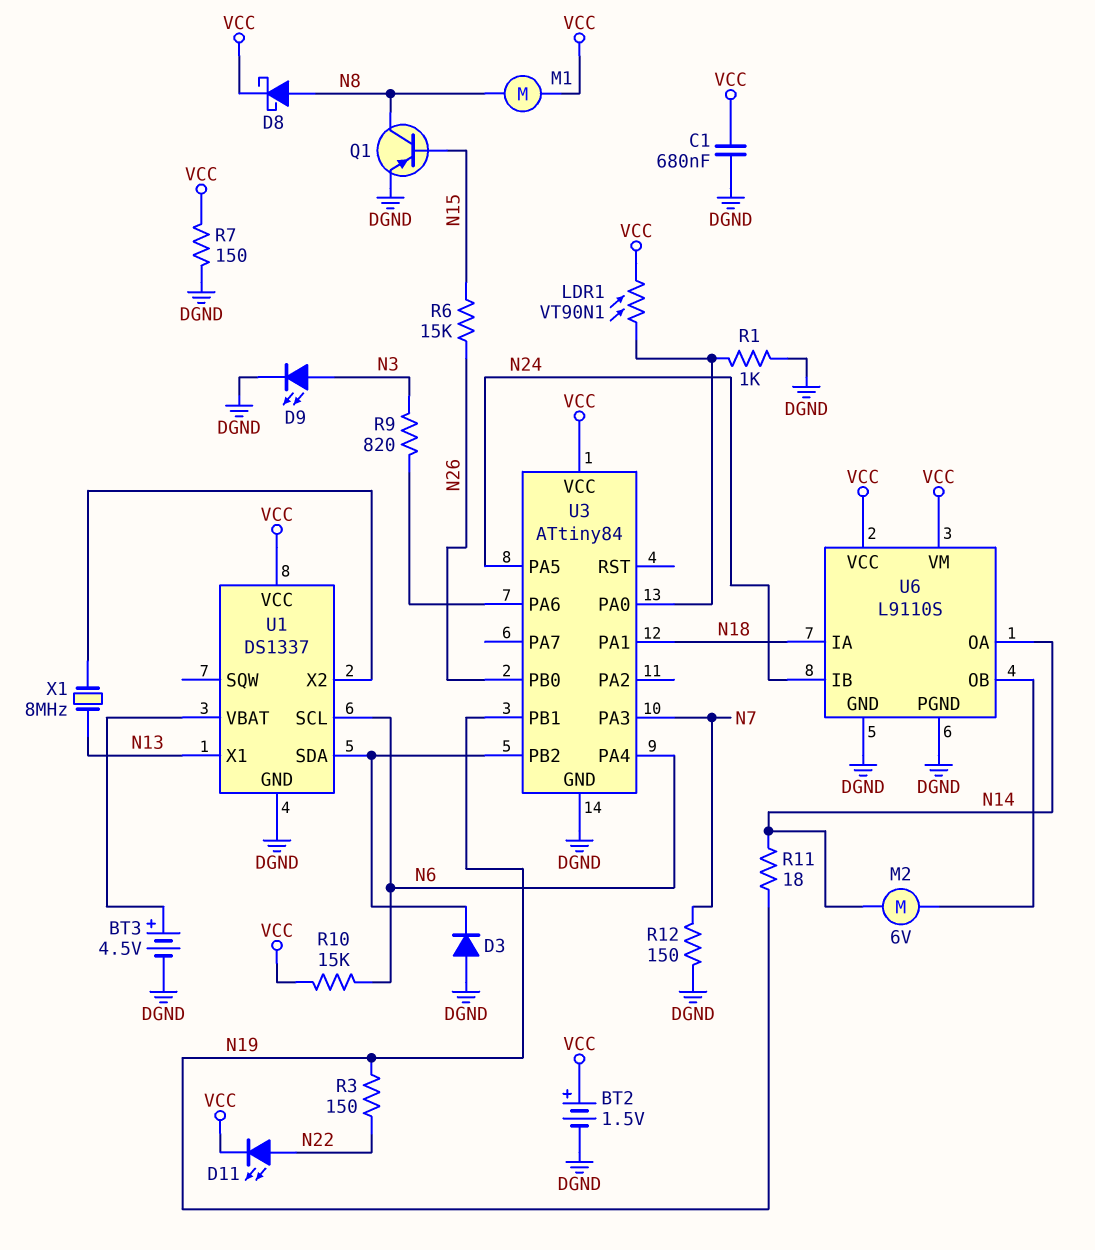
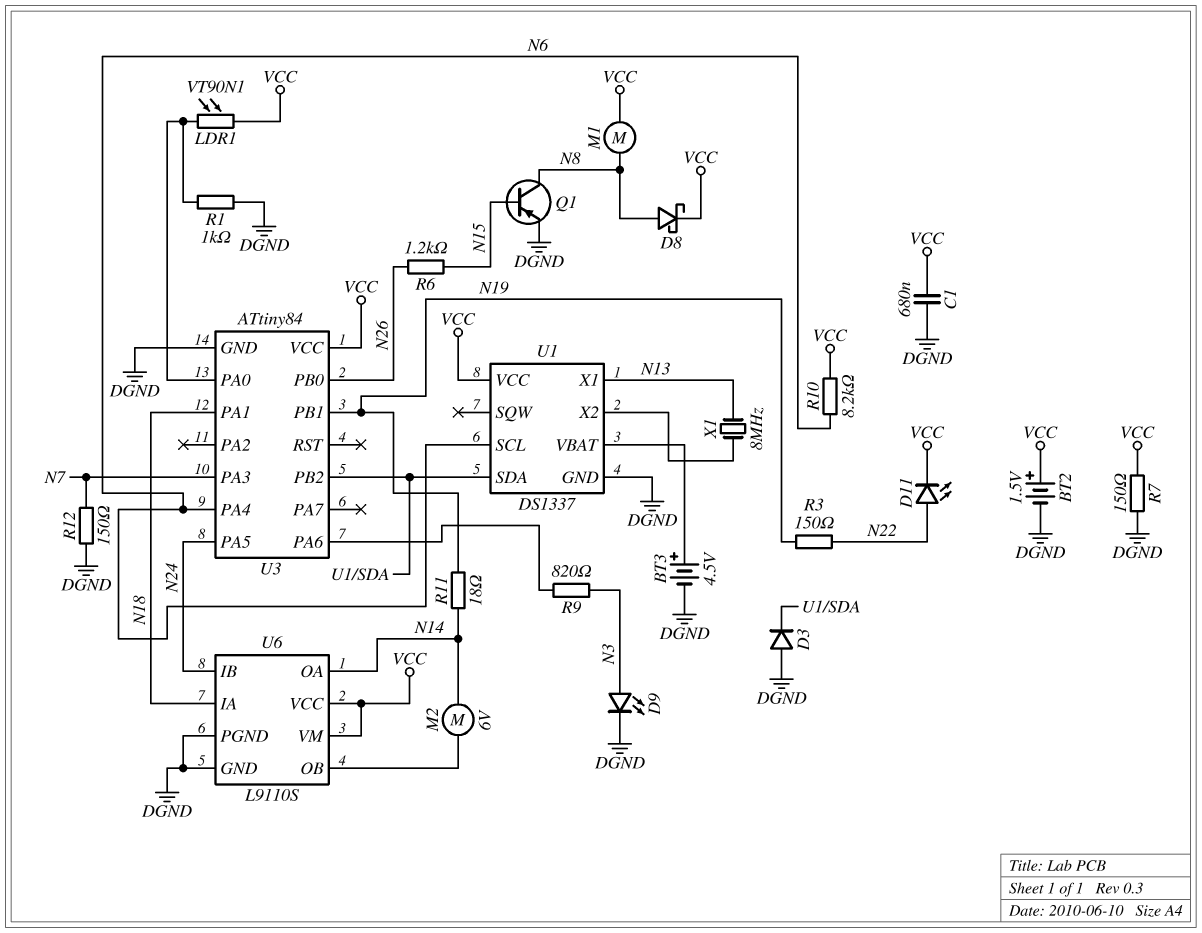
R6: 15k (N15, N26) -> 1.2k (N15, N26)
R10: 15k (N6, VCC) -> 8.2k (N6, VCC)

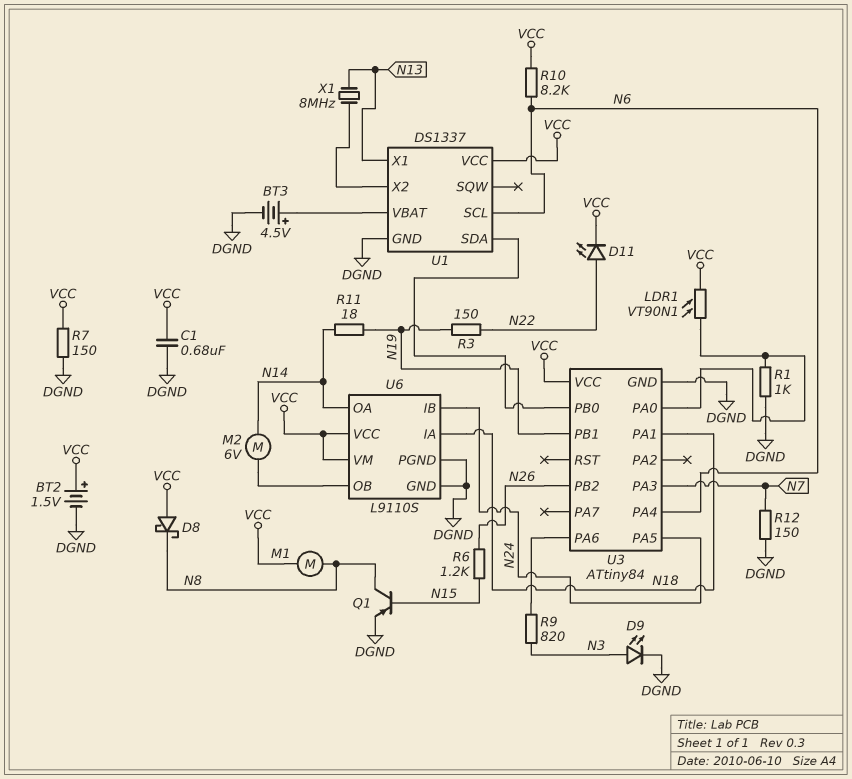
D3: diode (A DGND, K U1/SDA) -> none
D8: schottky (A N8, K VCC) -> schottky (A VCC, K N8)
U3 pin PB0: N26 -> U1/SDA
U3 pin PB2: U1/SDA -> N26

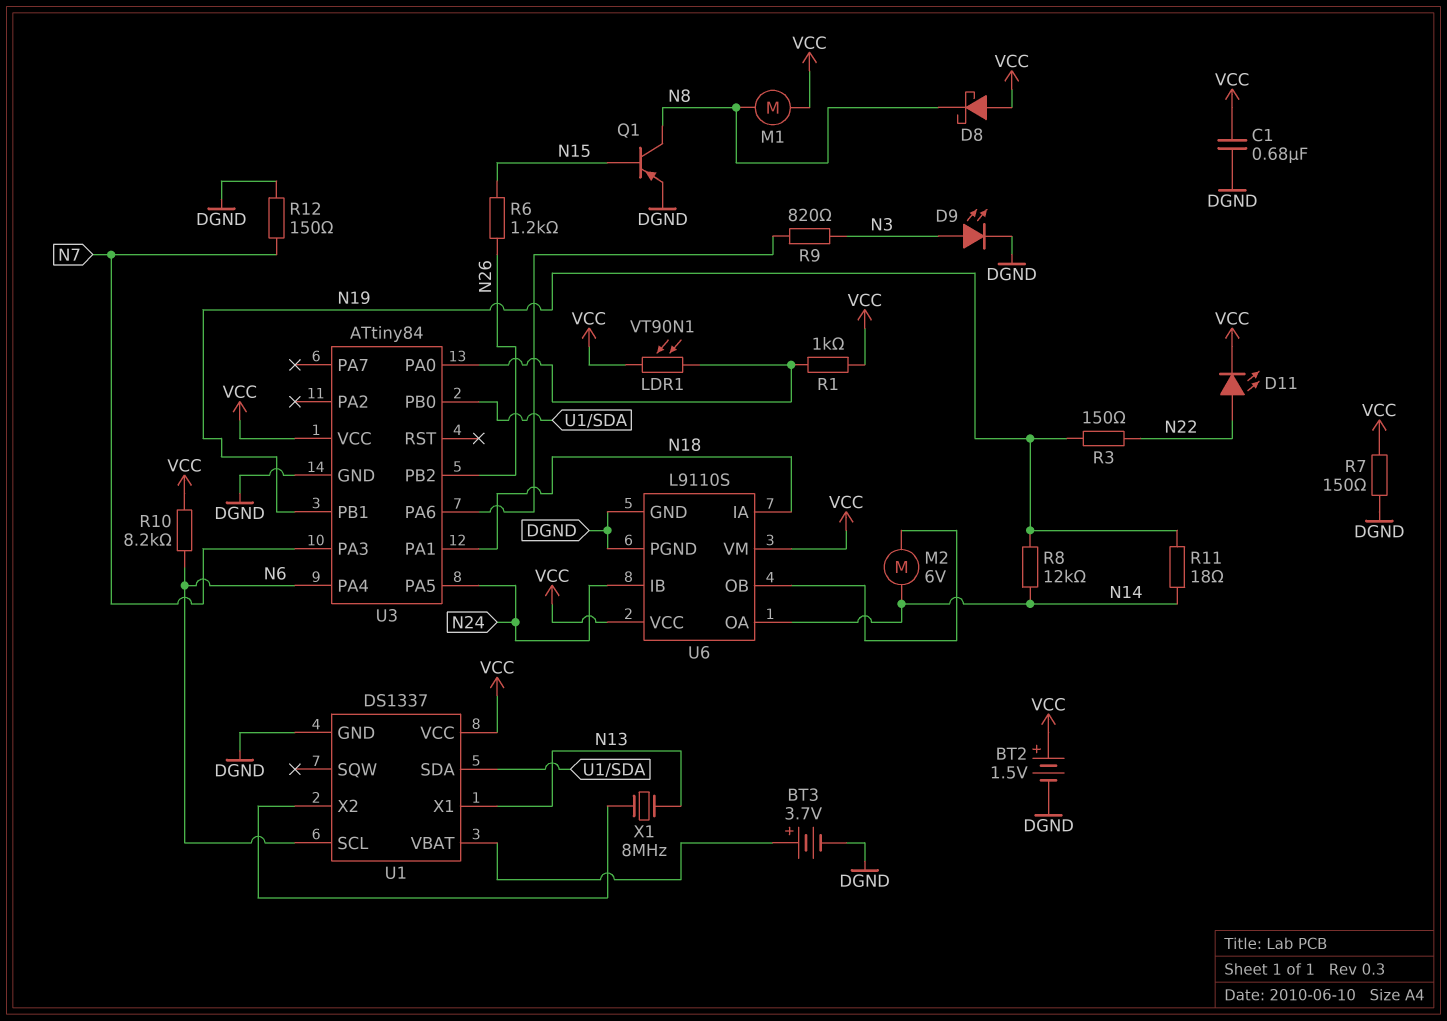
BT3: 4.5V (plus U1/VBAT, minus DGND) -> 3.7V (plus U1/VBAT, minus DGND)
R1: 1k (DGND, U3/PA0) -> 1k (U3/PA0, VCC)
R8: none -> 12k (N14, N19)

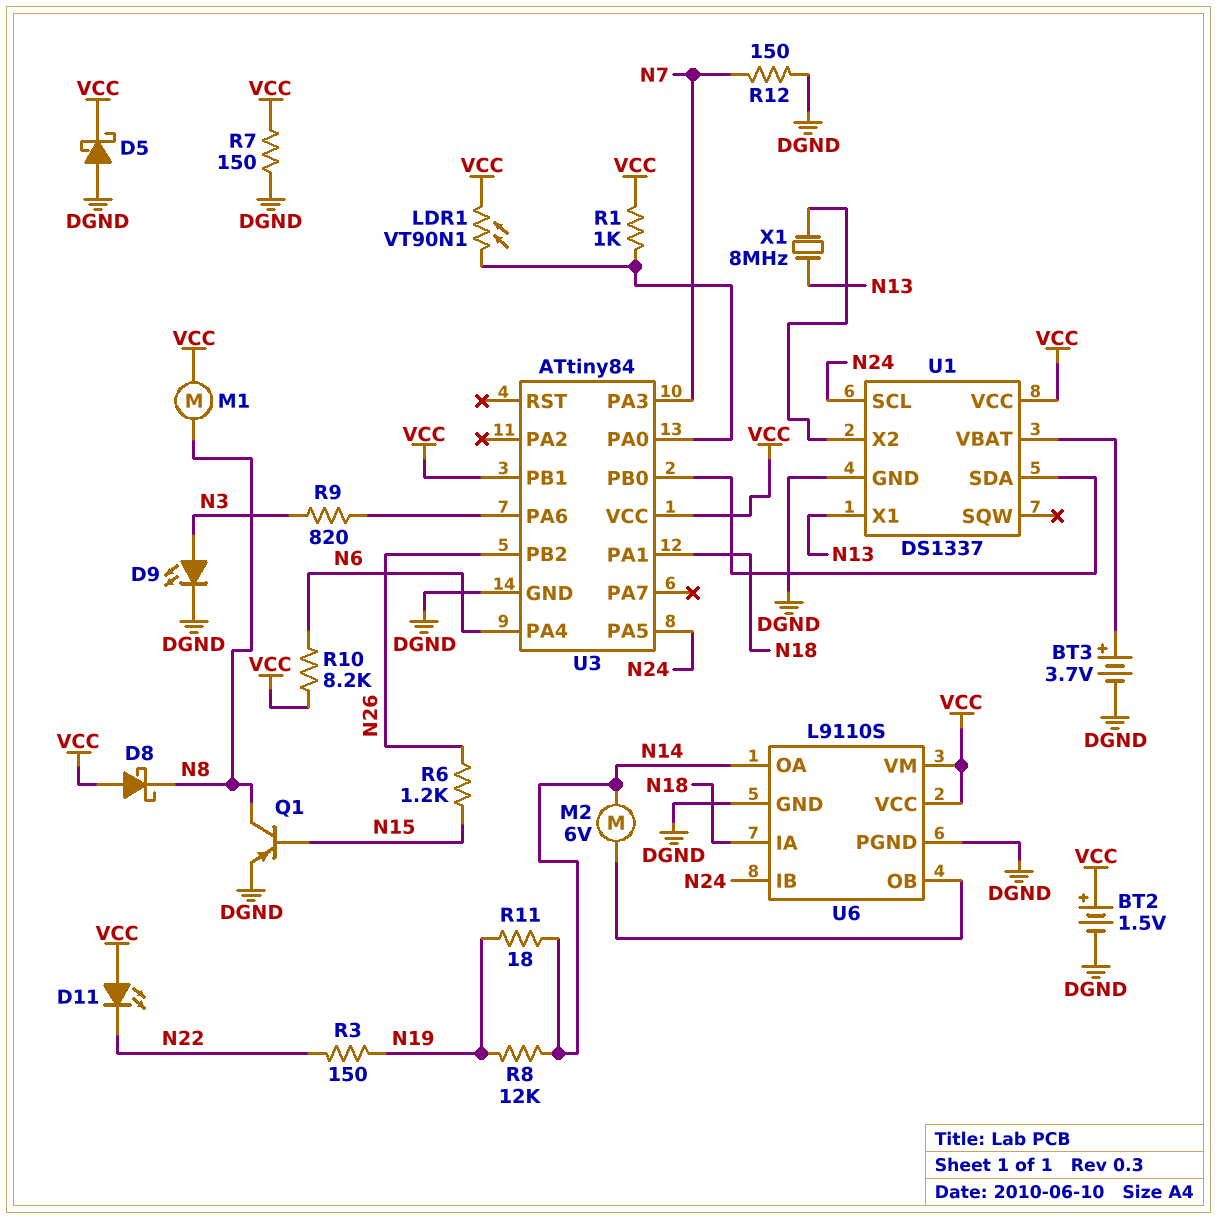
C1: 680nF (DGND, VCC) -> none
D5: none -> schottky (A DGND, K VCC)
D11: LED (A N22, K VCC) -> LED (A VCC, K N22)
U1 pin SCL: N6 -> N24
U3 pin PB1: N19 -> VCC

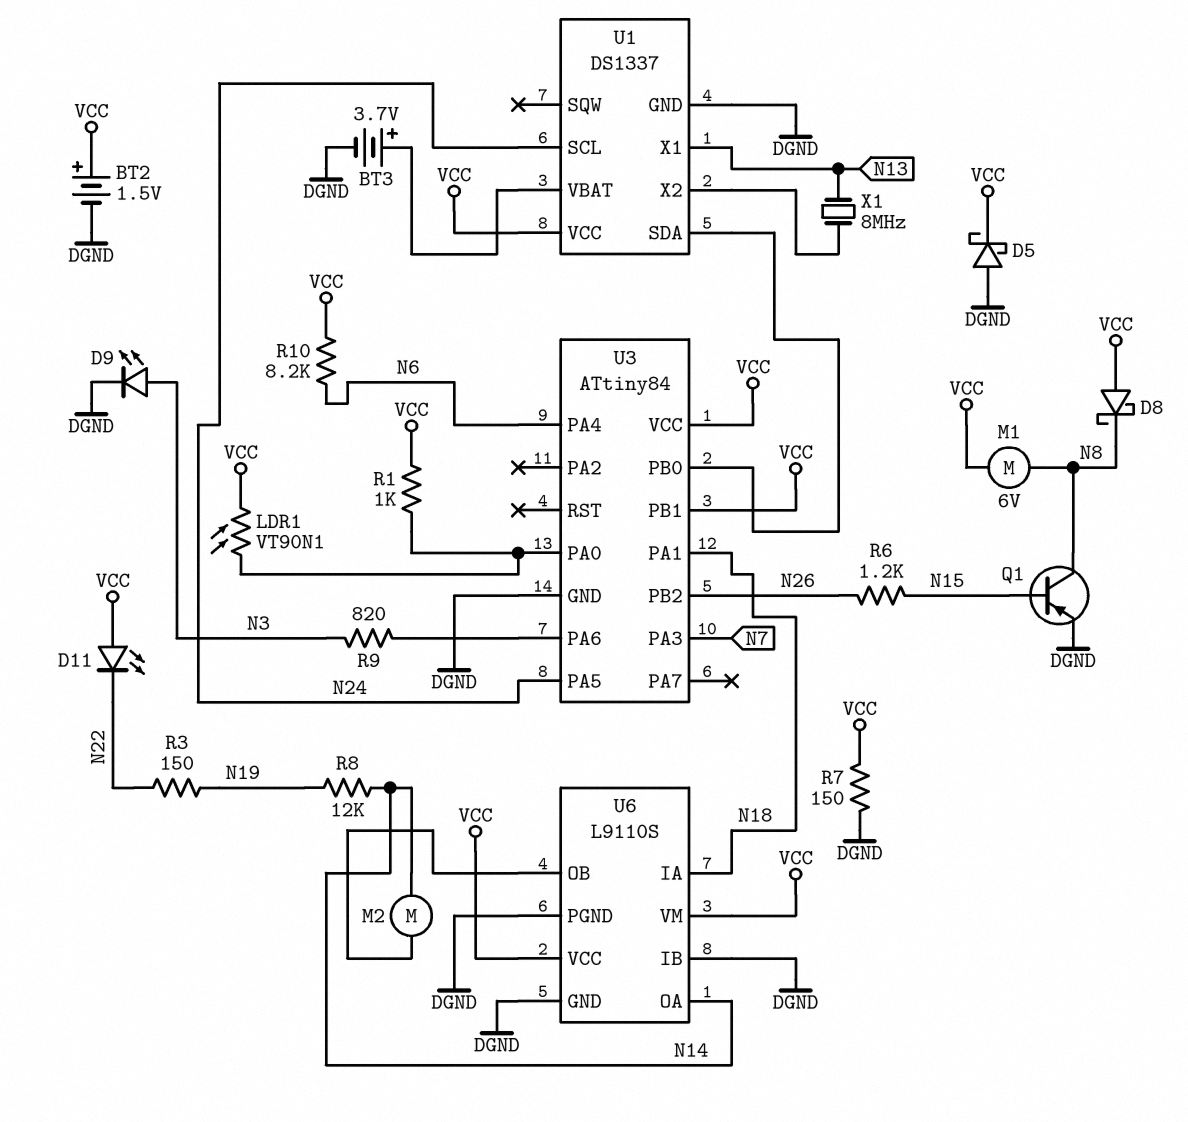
M1: motor (N8, VCC) -> motor 6V (N8, VCC)
M2: motor 6V (N14, U6/OB) -> motor (N14, U6/OB)
R11: 18 (N14, N19) -> none
R12: 150 (DGND, N7) -> none
U6 pin IB: N24 -> DGND

